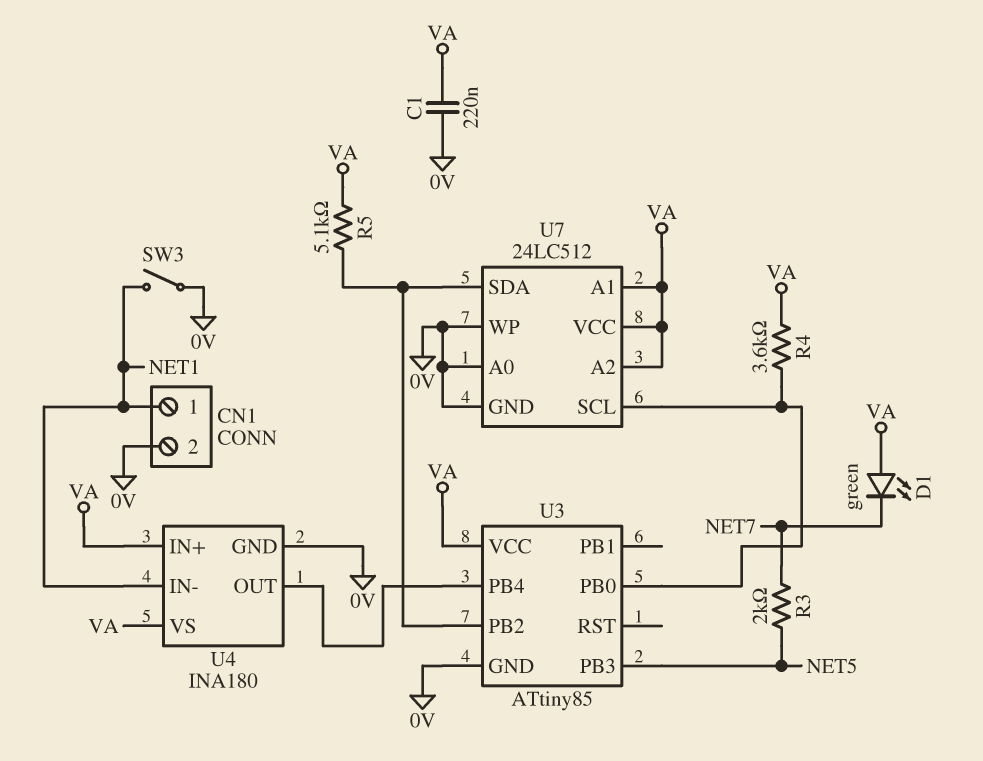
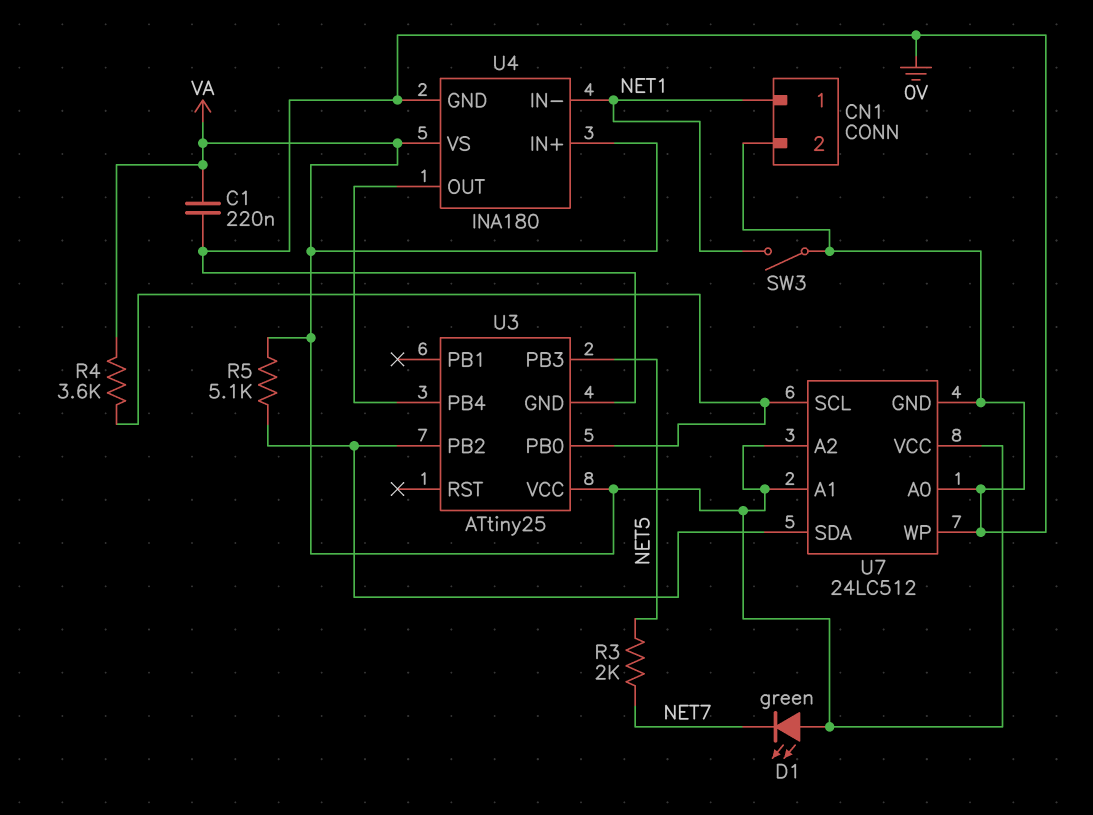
U3: ATtiny85 -> ATtiny25

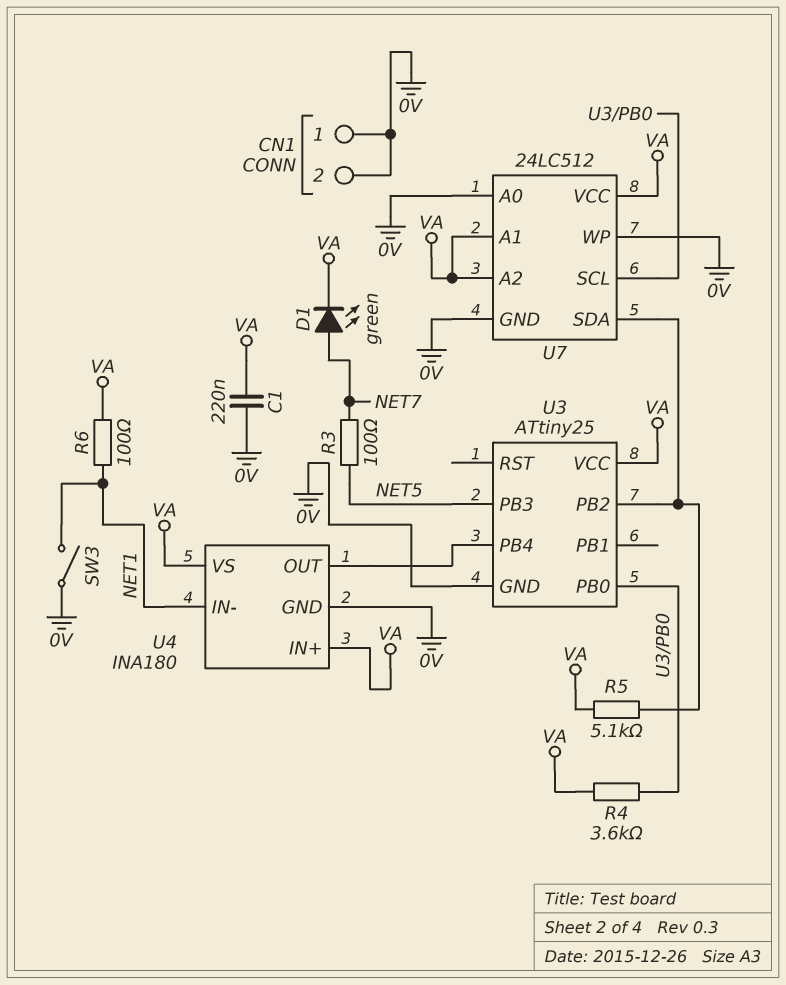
CN1 pin 1: NET1 -> 0V
D1: LED green (A VA, K NET7) -> LED green (A NET7, K VA)
R3: 2k (NET5, NET7) -> 100 (NET5, NET7)
R6: none -> 100 (NET1, VA)

